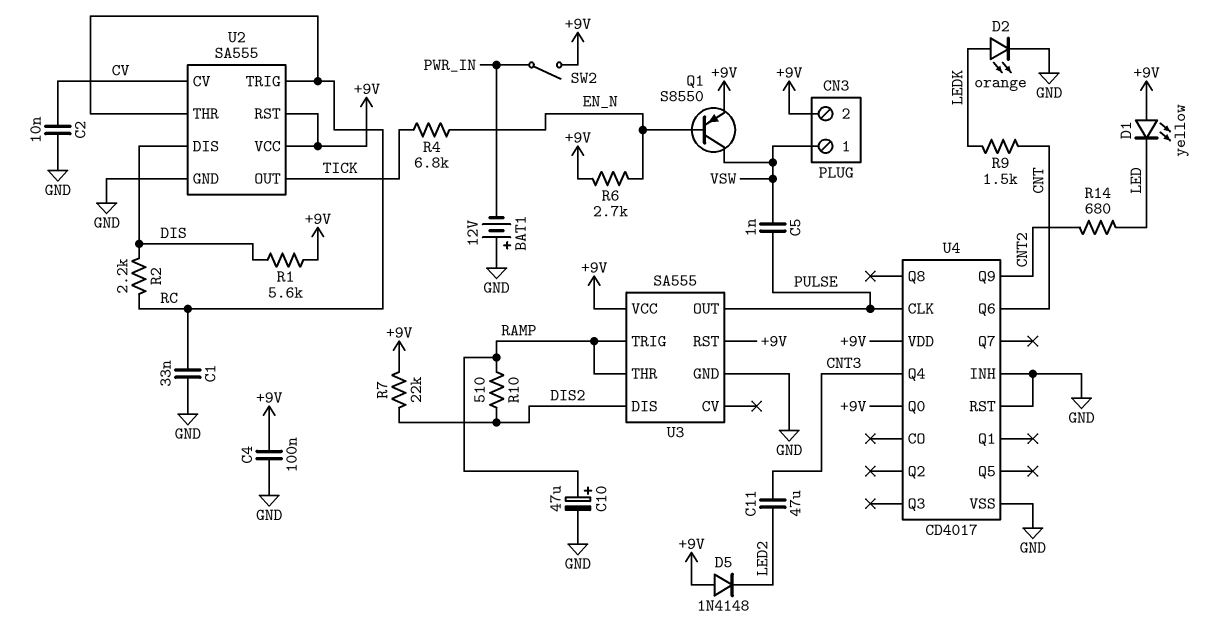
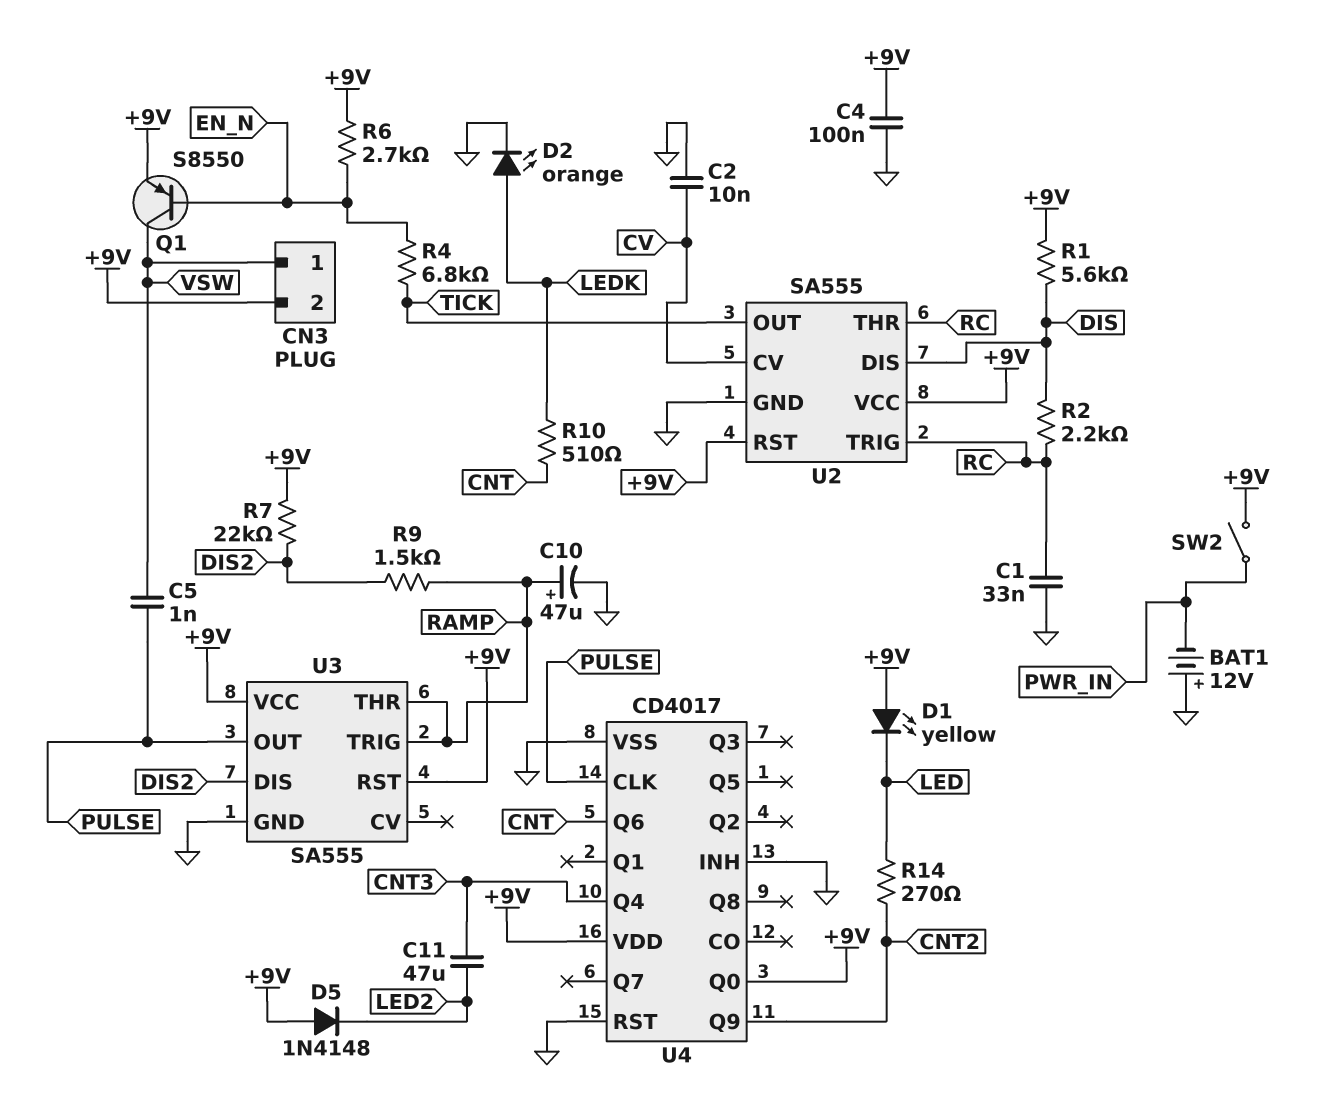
R9: 1.5k (CNT, LEDK) -> 1.5k (DIS2, RAMP)
R10: 510 (DIS2, RAMP) -> 510 (CNT, LEDK)
R14: 680 (CNT2, LED) -> 270 (CNT2, LED)

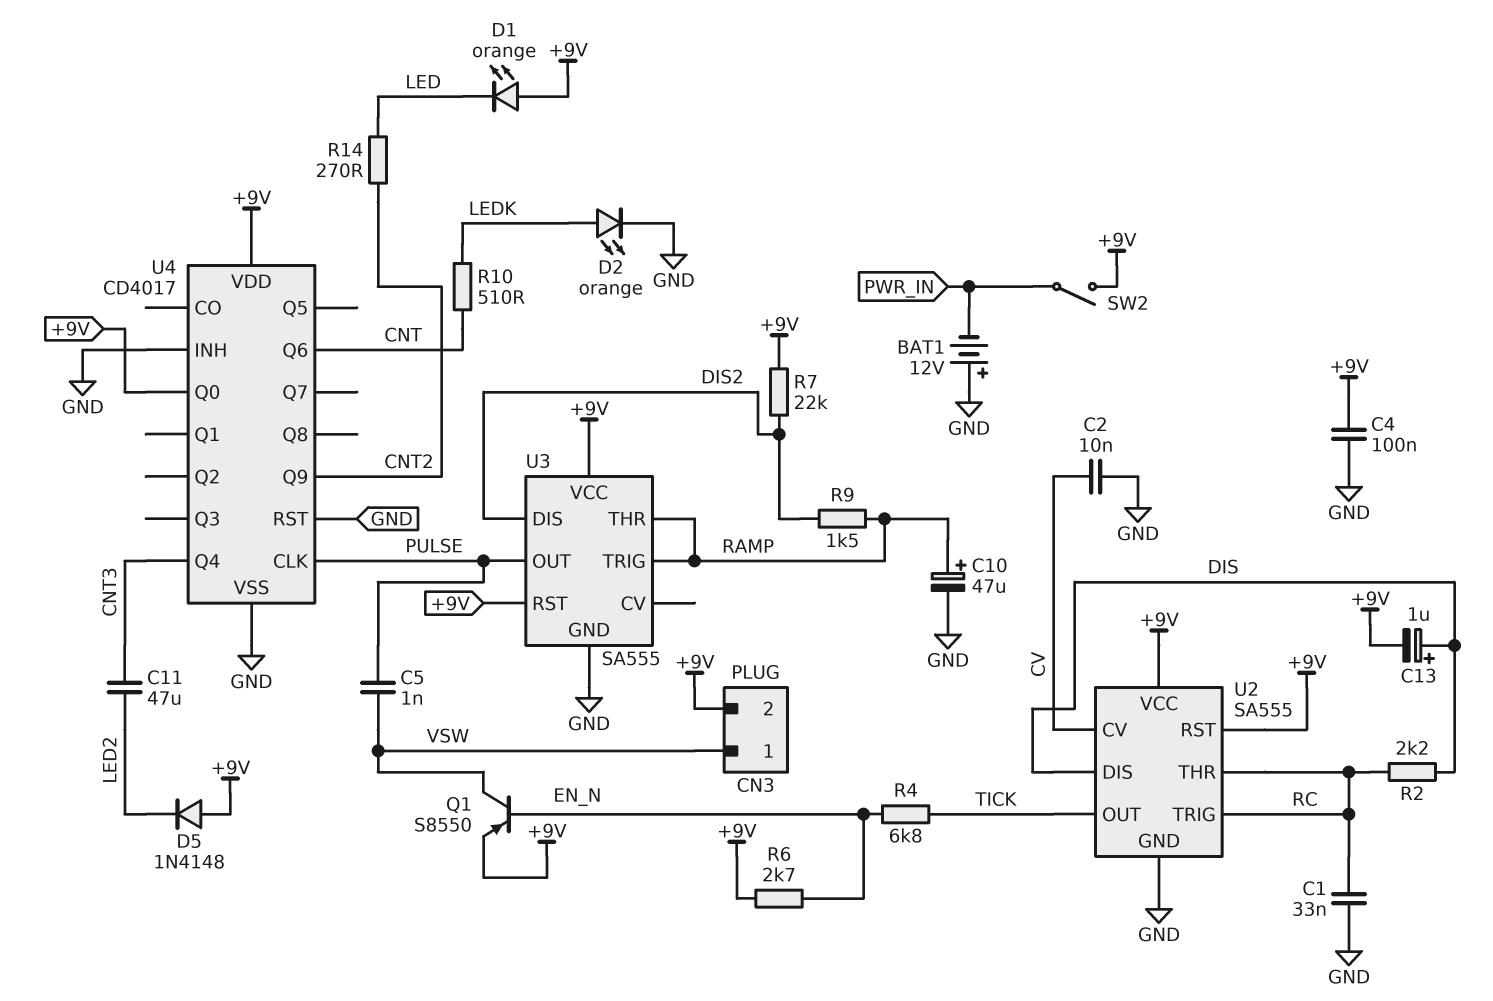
C13: none -> 1uF (plus DIS, minus +9V)
D1: LED yellow (A +9V, K LED) -> LED orange (A +9V, K LED)
R1: 5.6k (+9V, DIS) -> none

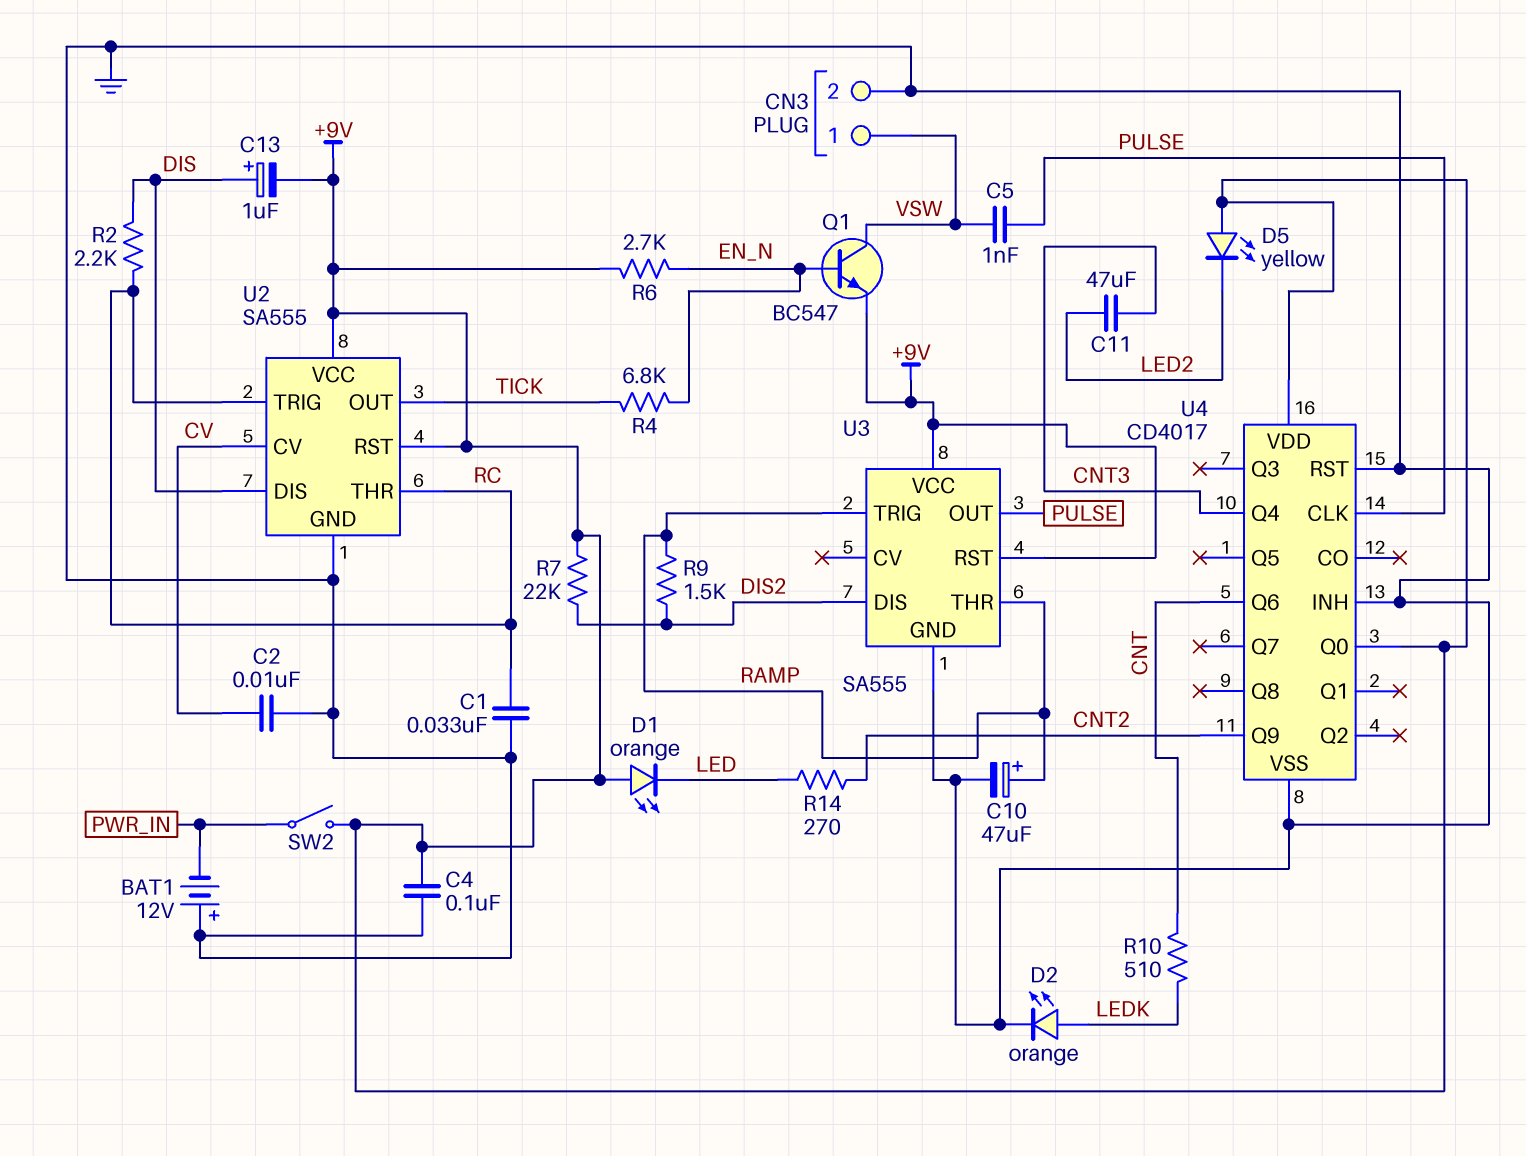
CN3 pin 2: +9V -> GND
D5: diode 1N4148 (A +9V, K LED2) -> LED yellow (A +9V, K LED2)
Q1: PNP S8550 (B EN_N, C VSW, E +9V) -> NPN BC547 (B EN_N, C VSW, E +9V)

